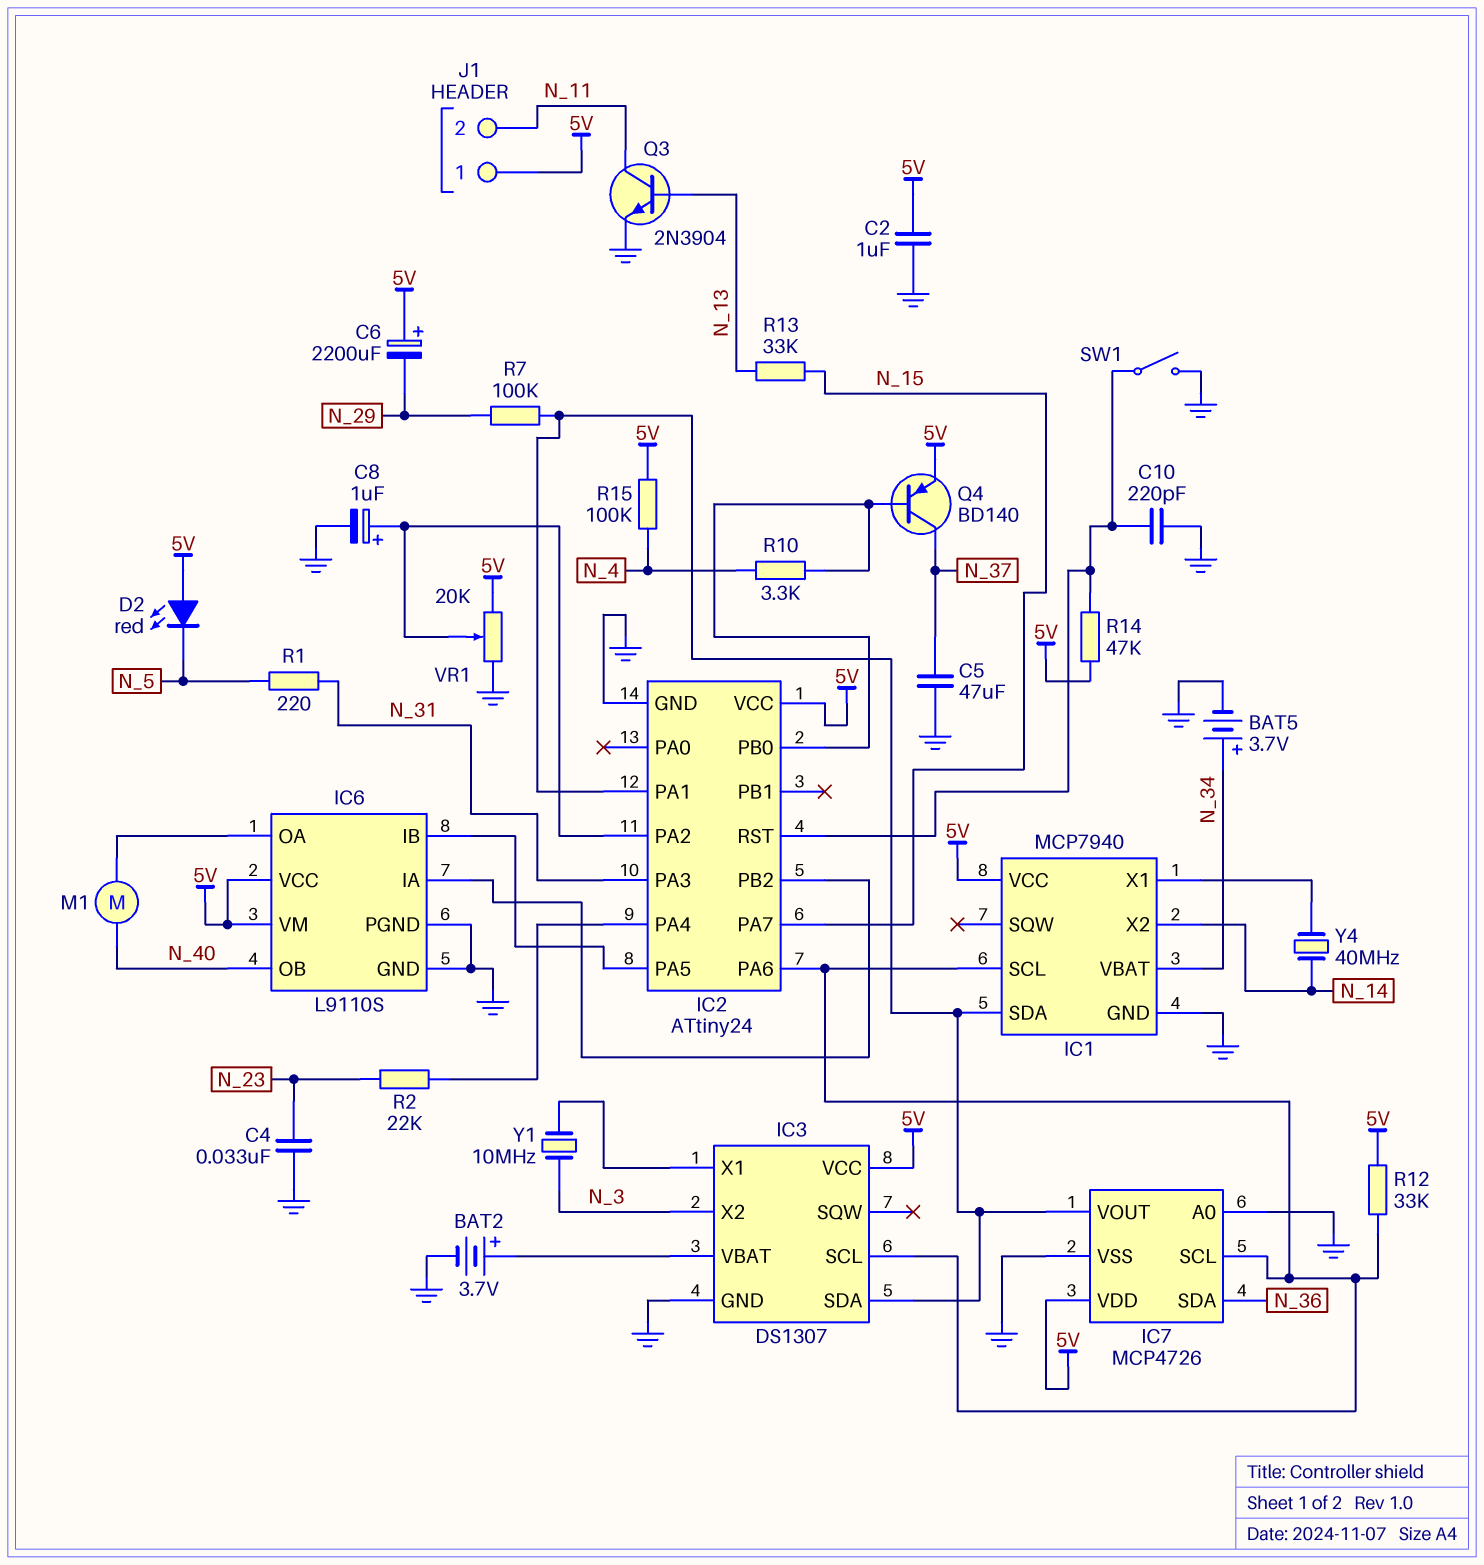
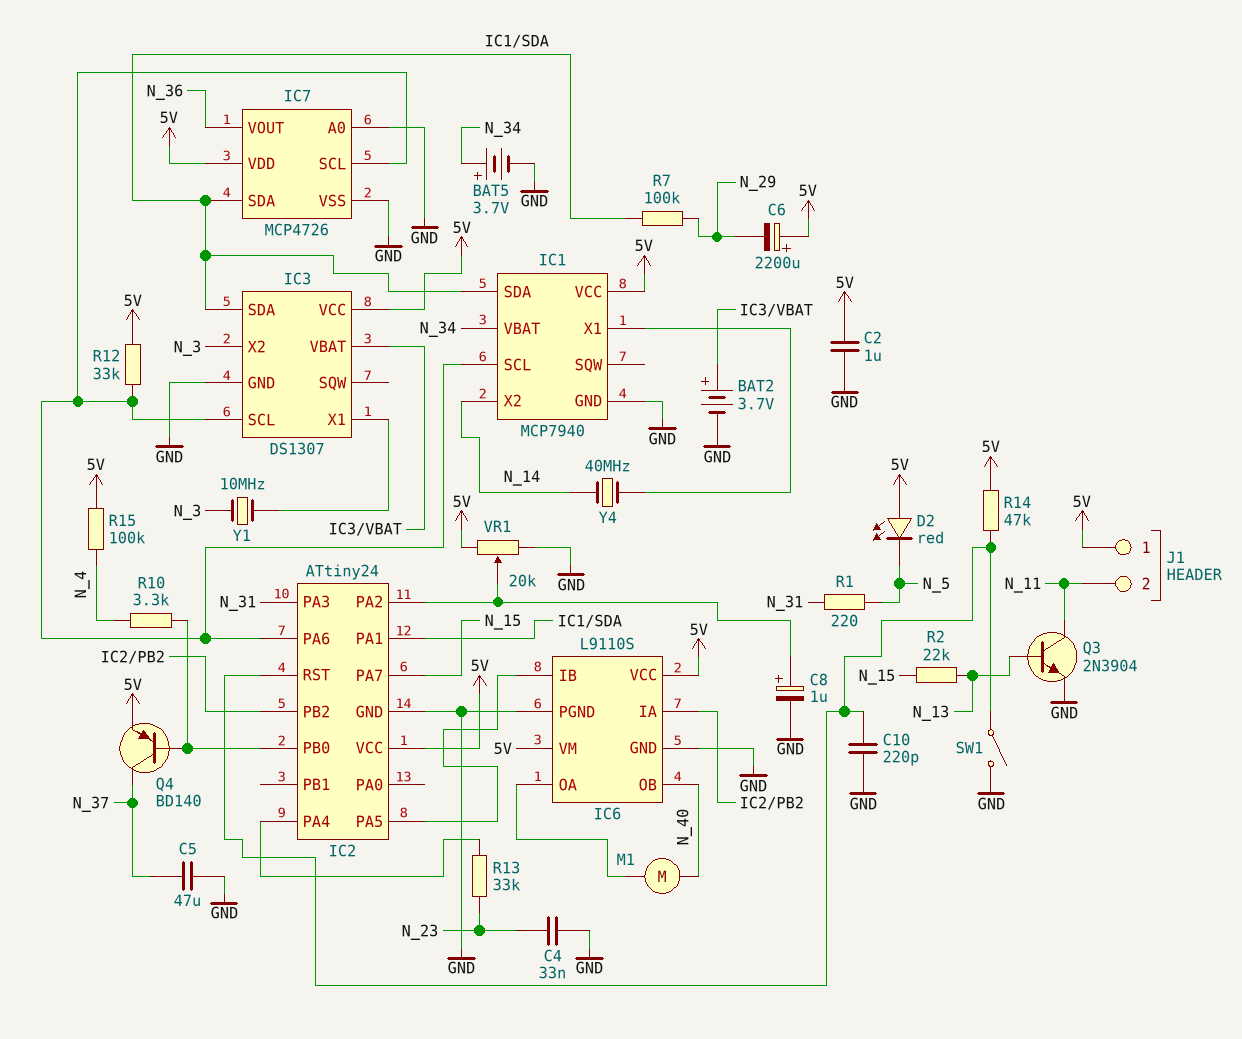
IC7 pin SDA: N_36 -> IC1/SDA
IC7 pin VOUT: IC1/SDA -> N_36
R2: 22k (IC2/PA4, N_23) -> 22k (N_13, N_15)
R13: 33k (N_13, N_15) -> 33k (IC2/PA4, N_23)

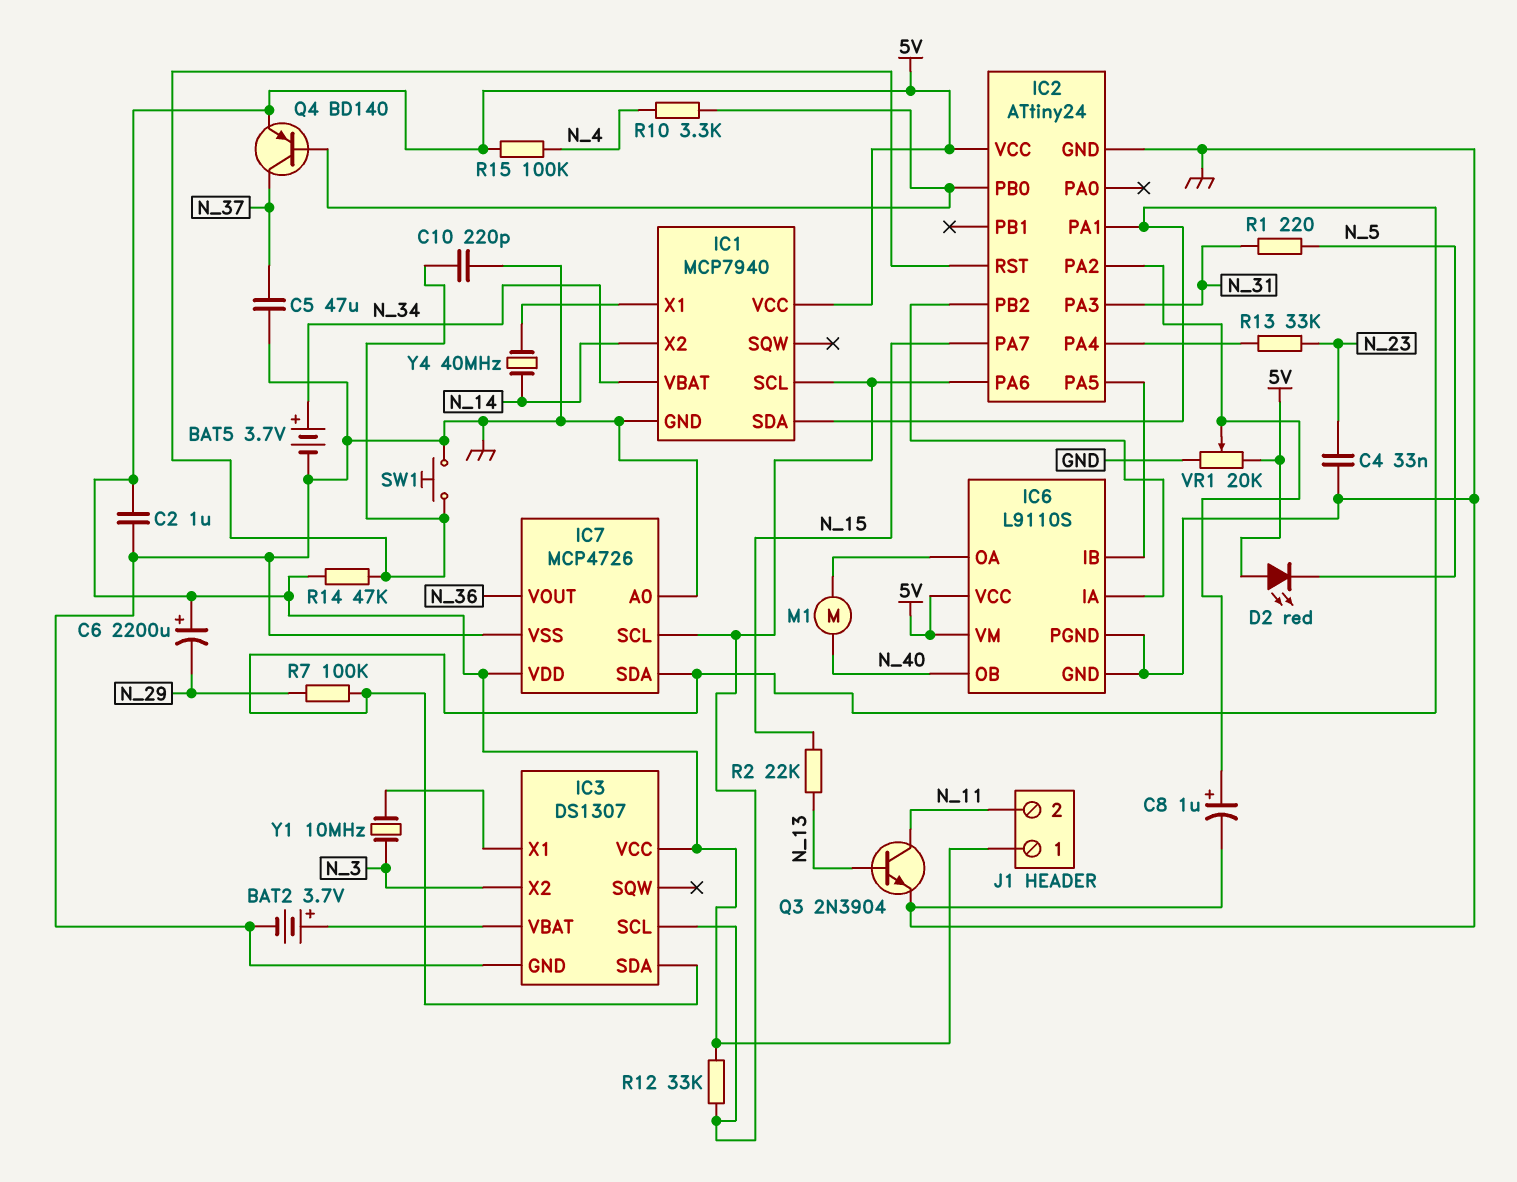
SW1: switch (GND, IC2/RST) -> button (GND, IC2/RST)

